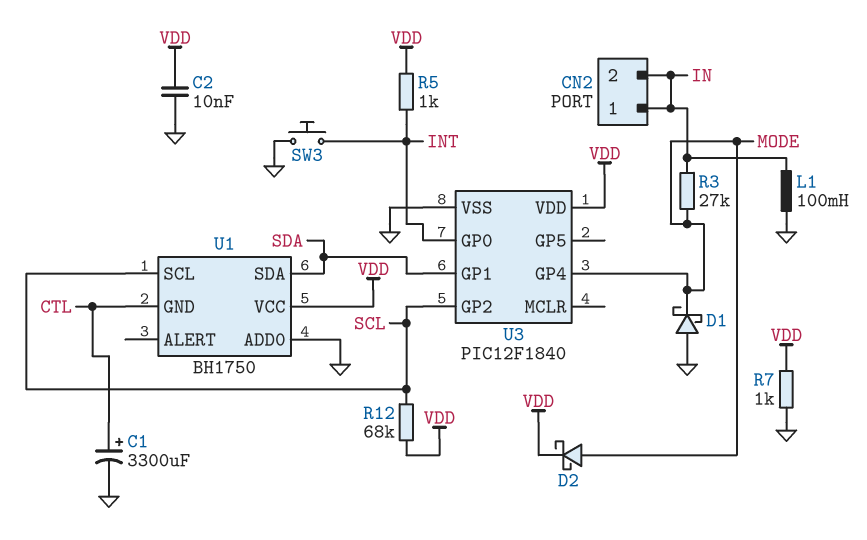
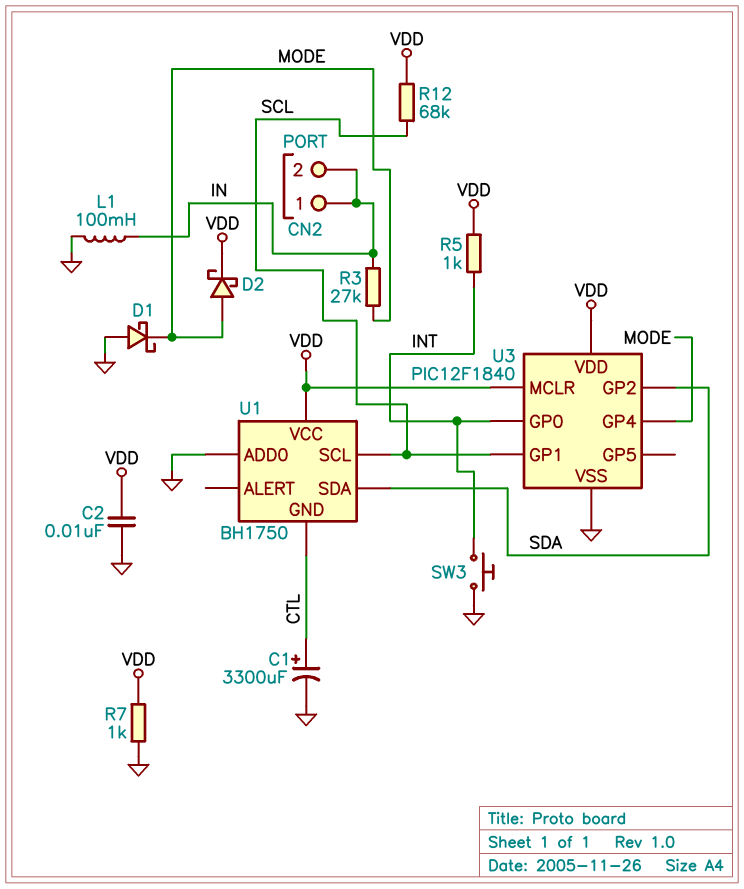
U3 pin GP1: SDA -> SCL
U3 pin GP2: SCL -> SDA
U3 pin MCLR: none -> VDD

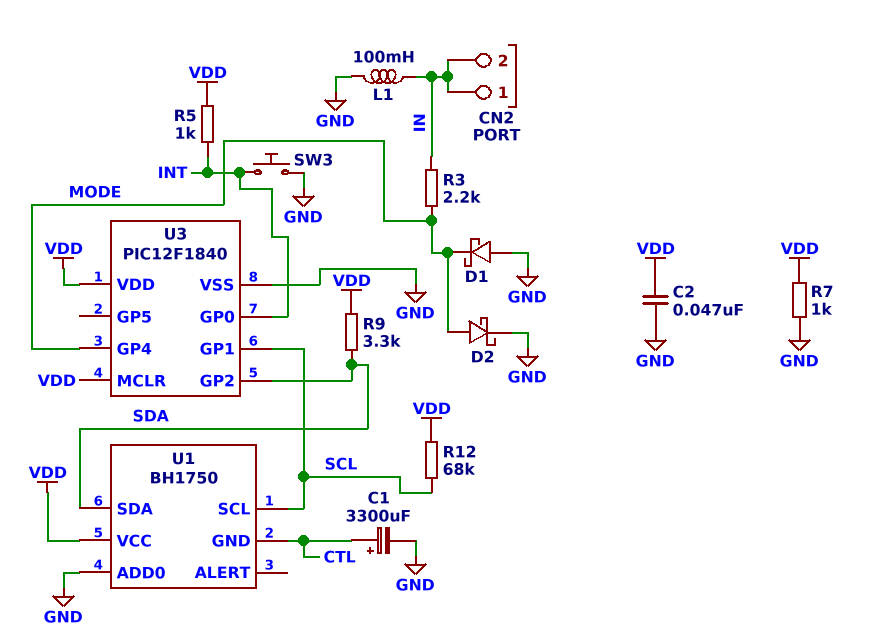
C2: 10nF (GND, VDD) -> 47nF (GND, VDD)
D2: schottky (A MODE, K VDD) -> schottky (A MODE, K GND)
R3: 27k (IN, MODE) -> 2.2k (IN, MODE)
R9: none -> 3.3k (SDA, VDD)

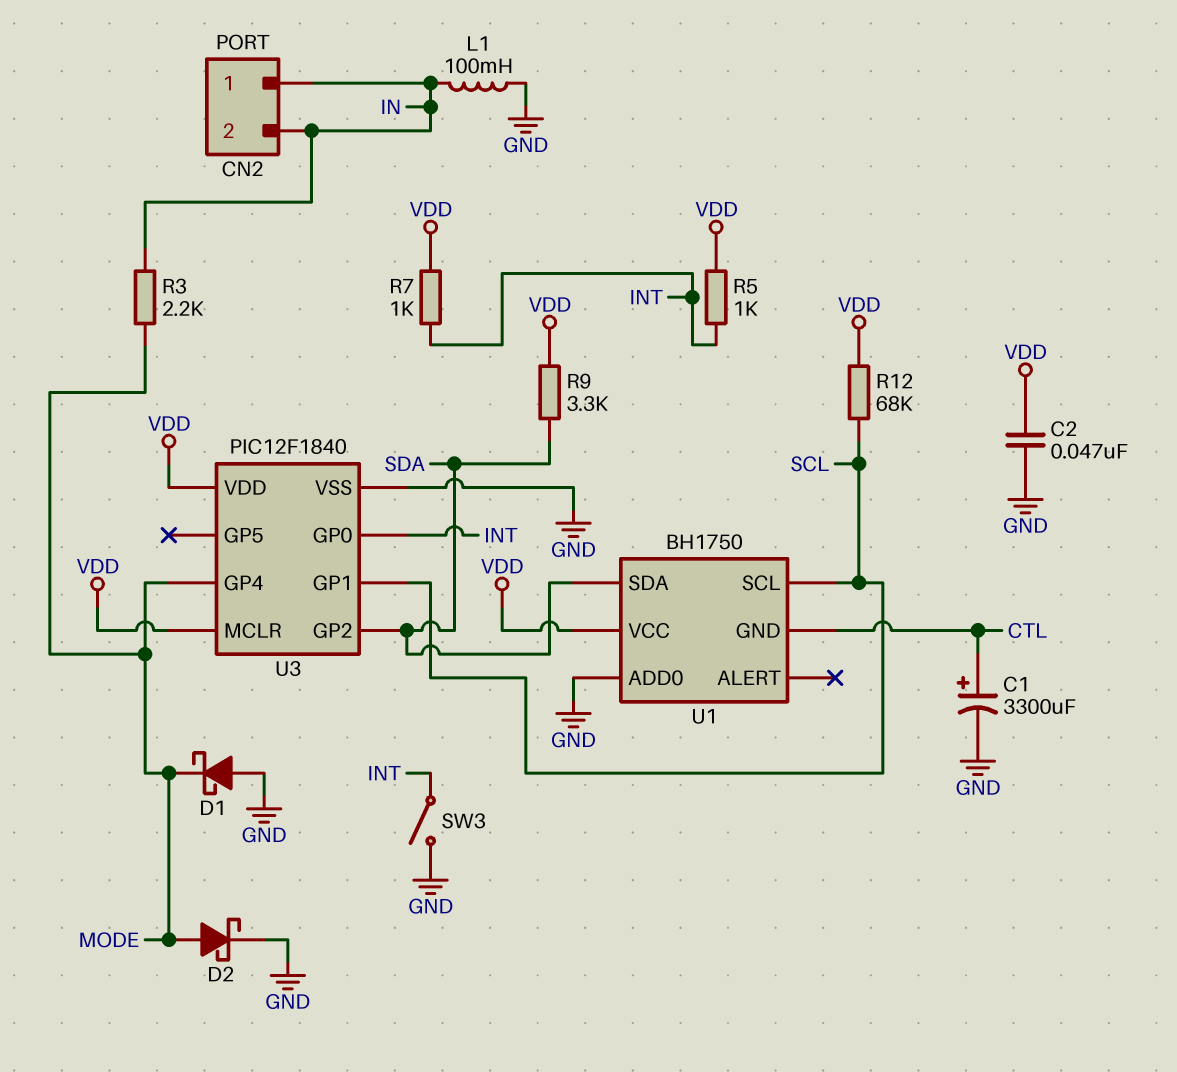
R7: 1k (GND, VDD) -> 1k (INT, VDD)
SW3: button (GND, INT) -> switch (GND, INT)

